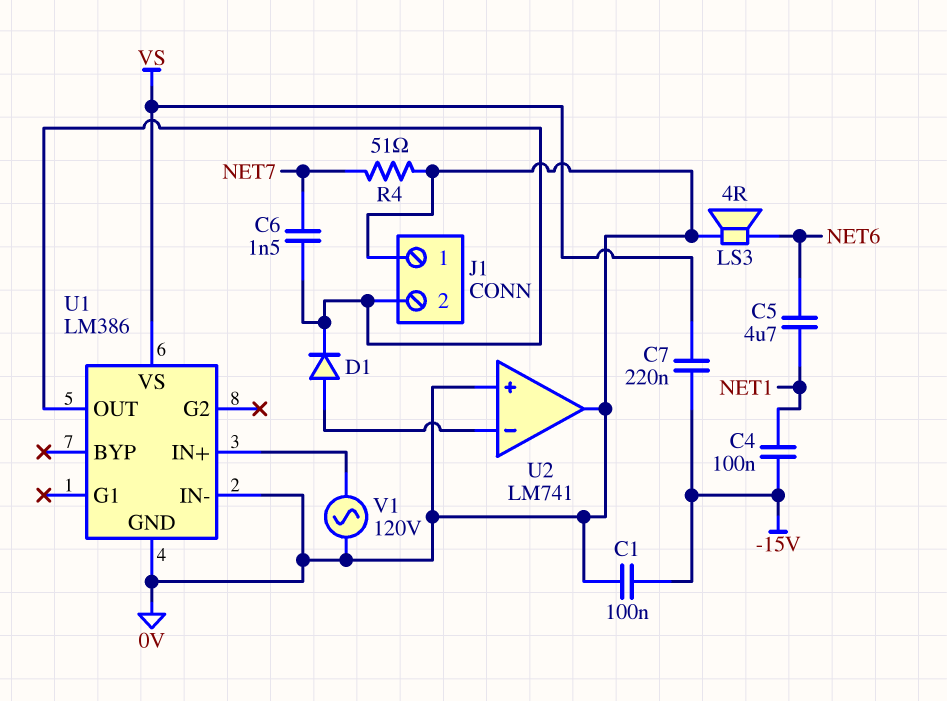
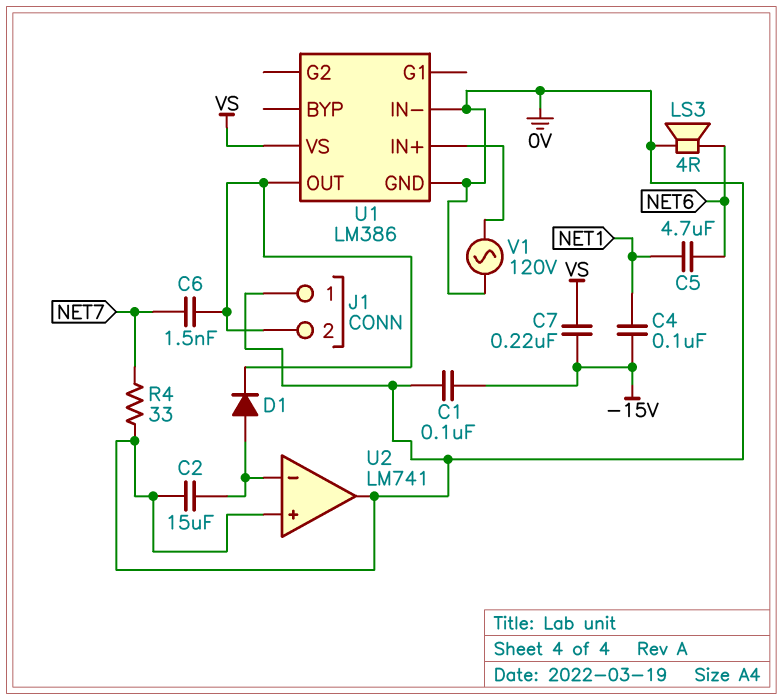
C2: none -> 15uF (0V, U2/in-)
R4: 51 (0V, NET7) -> 33 (0V, NET7)

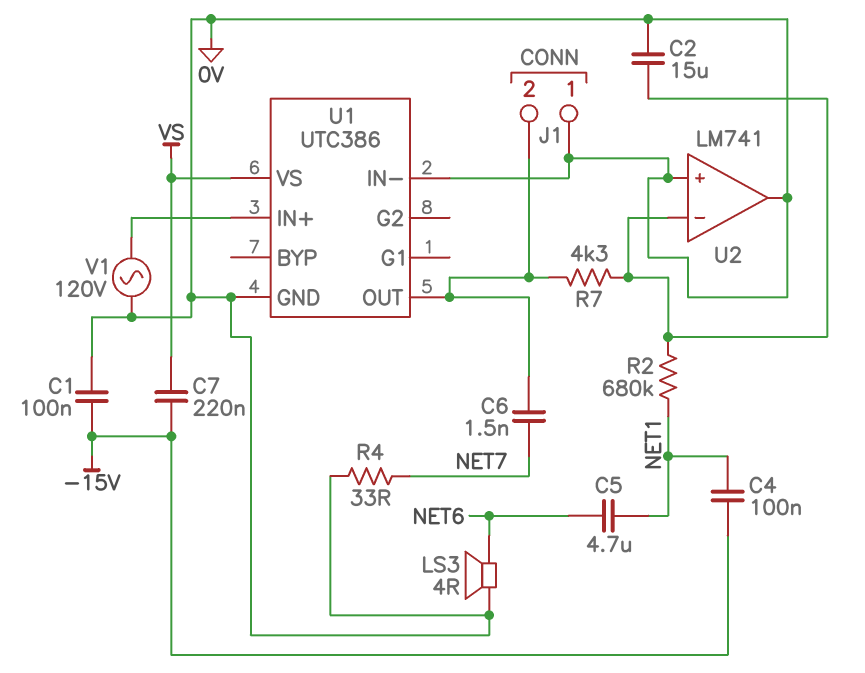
D1: diode (A U2/in-, K J1/2) -> none
R2: none -> 680k (NET1, U2/in-)
R7: none -> 4.3k (J1/2, U2/in-)
U1: LM386 -> UTC386

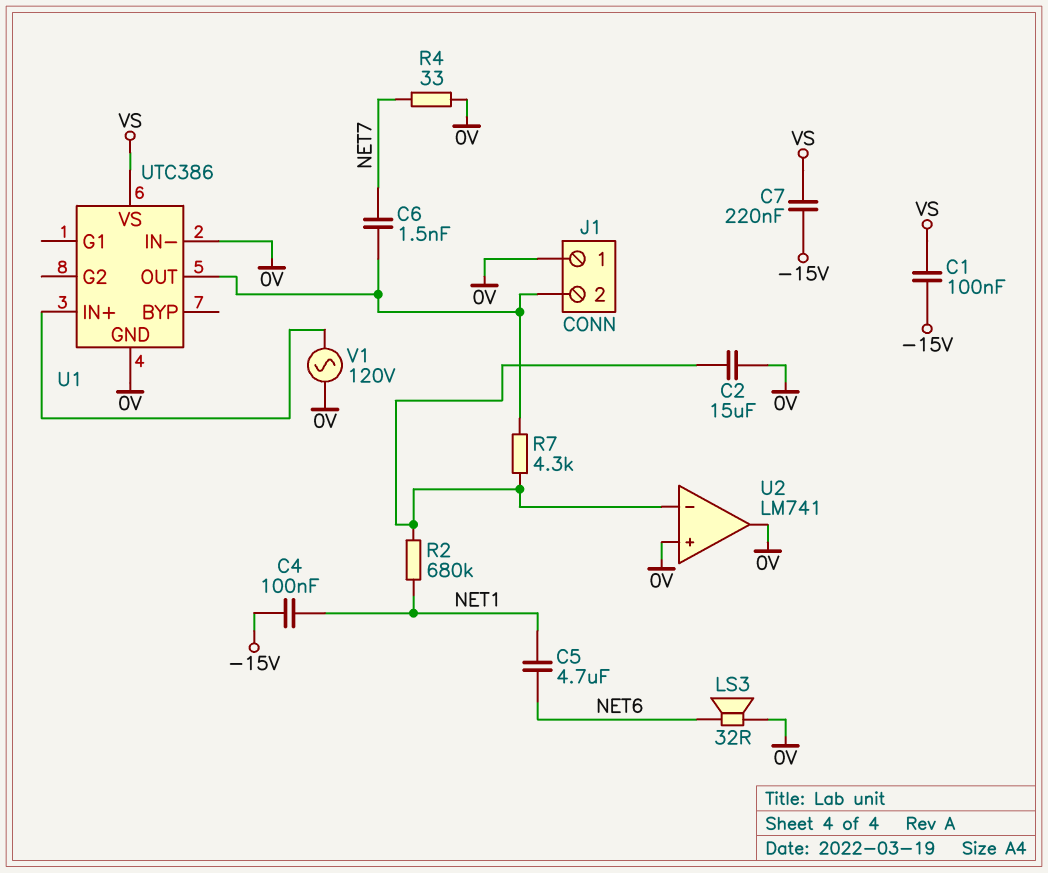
C1: 100nF (-15V, 0V) -> 100nF (-15V, VS)
LS3: speaker 4R (0V, NET6) -> speaker 32R (0V, NET6)

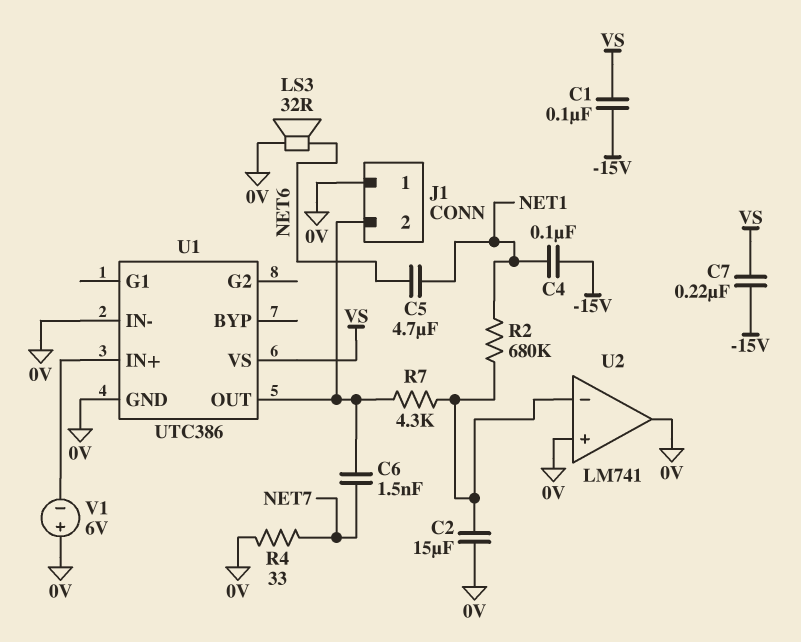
V1: AC 120V (0V, U1/IN+) -> 6V (plus 0V, minus U1/IN+)

